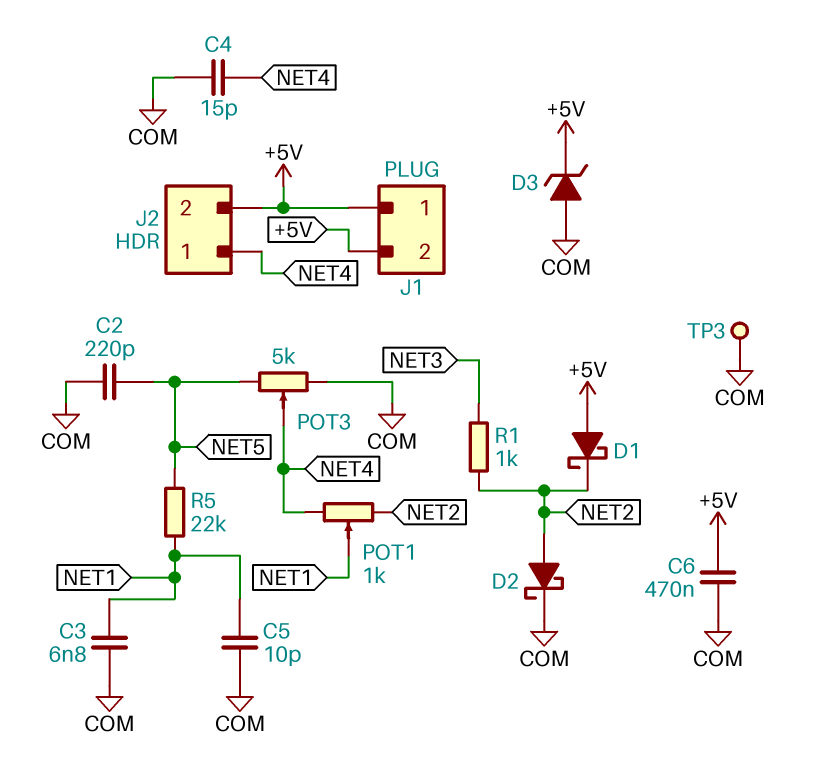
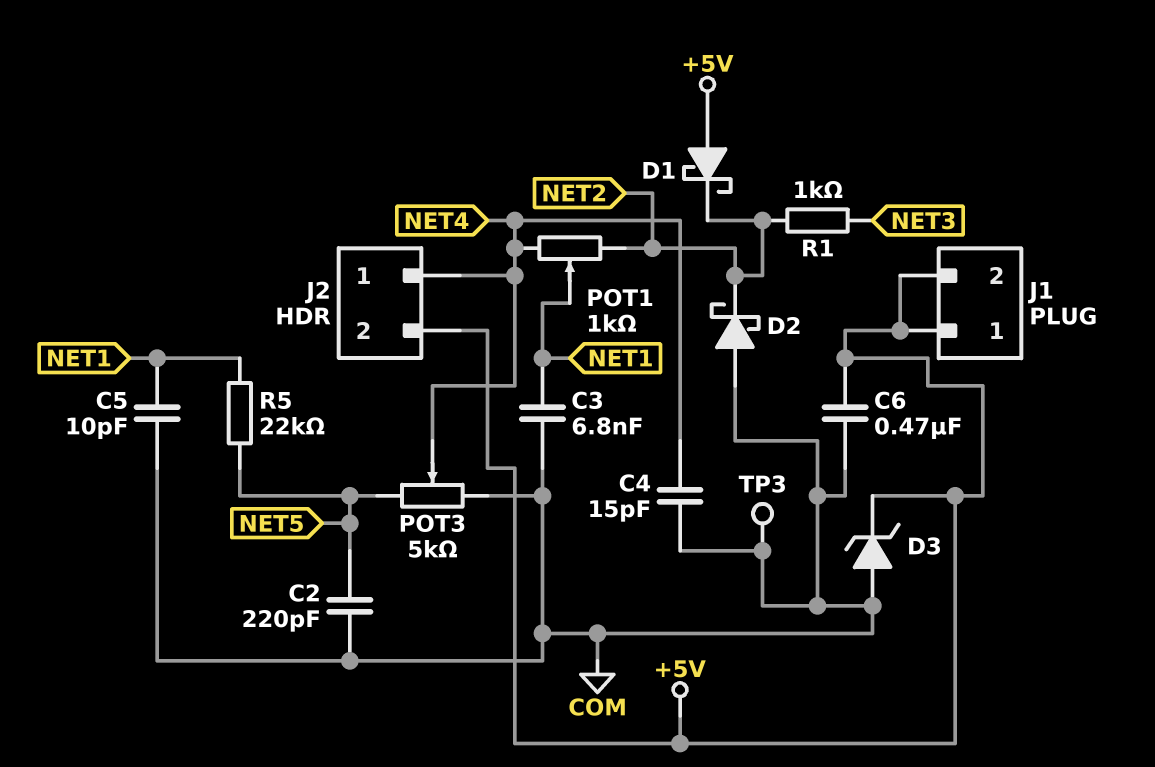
D2: schottky (A NET2, K COM) -> schottky (A COM, K NET2)

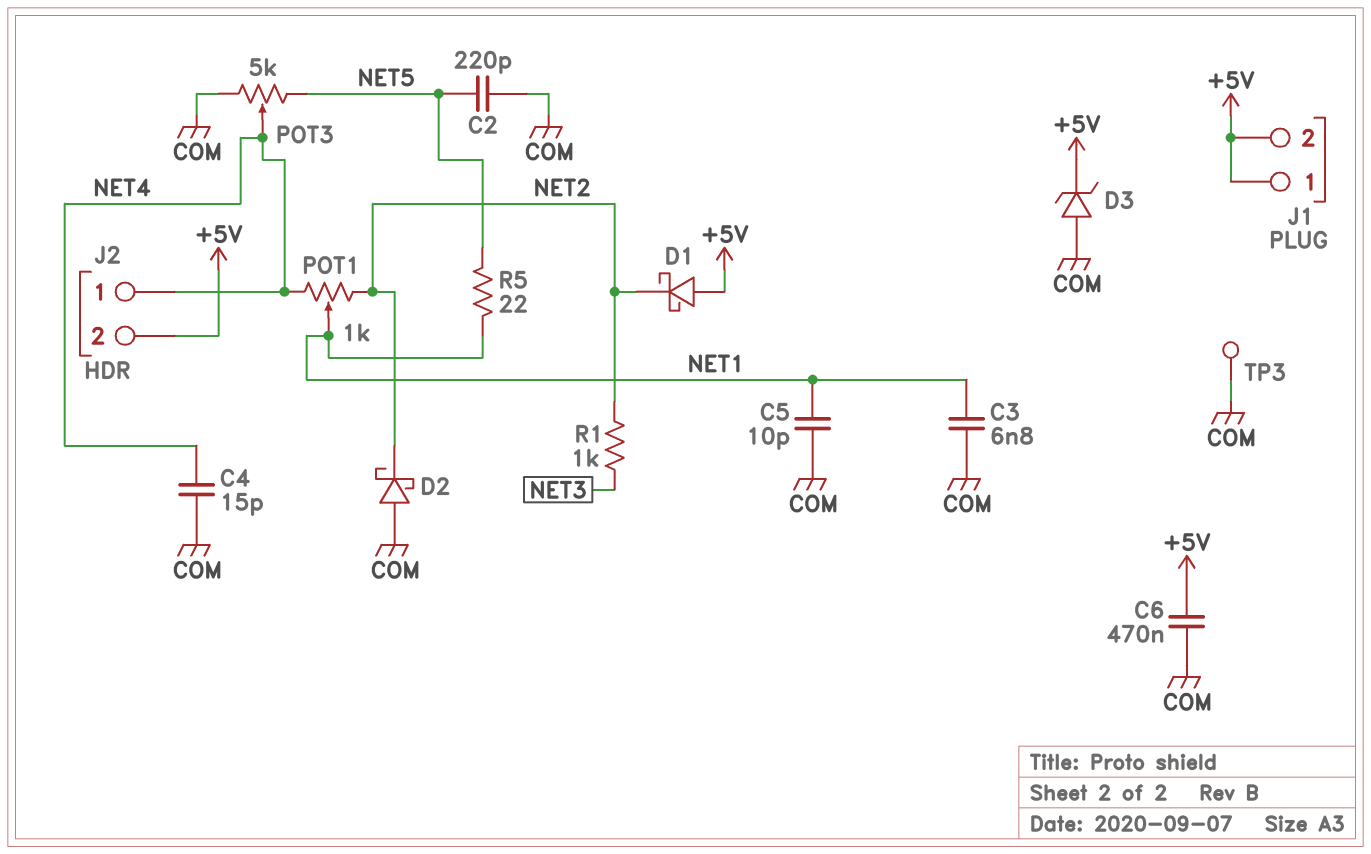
R5: 22k (NET1, NET5) -> 22 (NET1, NET5)

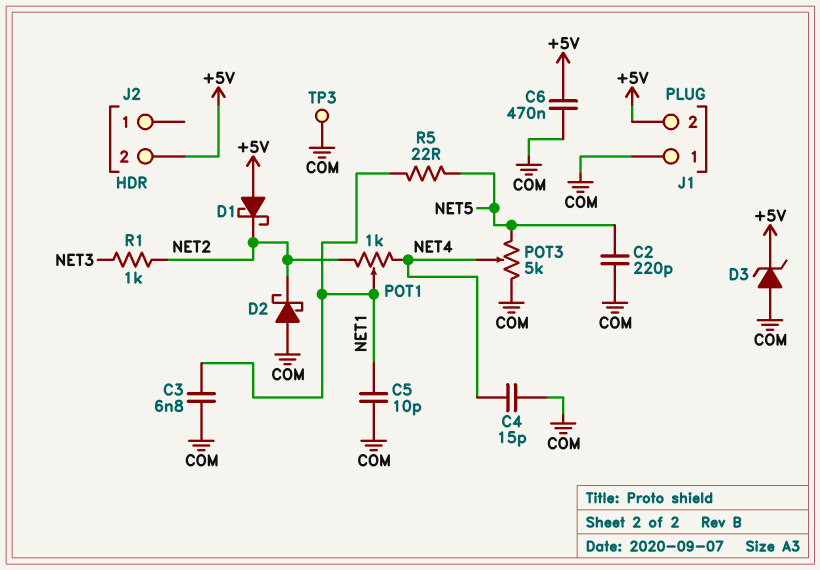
J1 pin 1: +5V -> COM
J2 pin 1: NET4 -> none

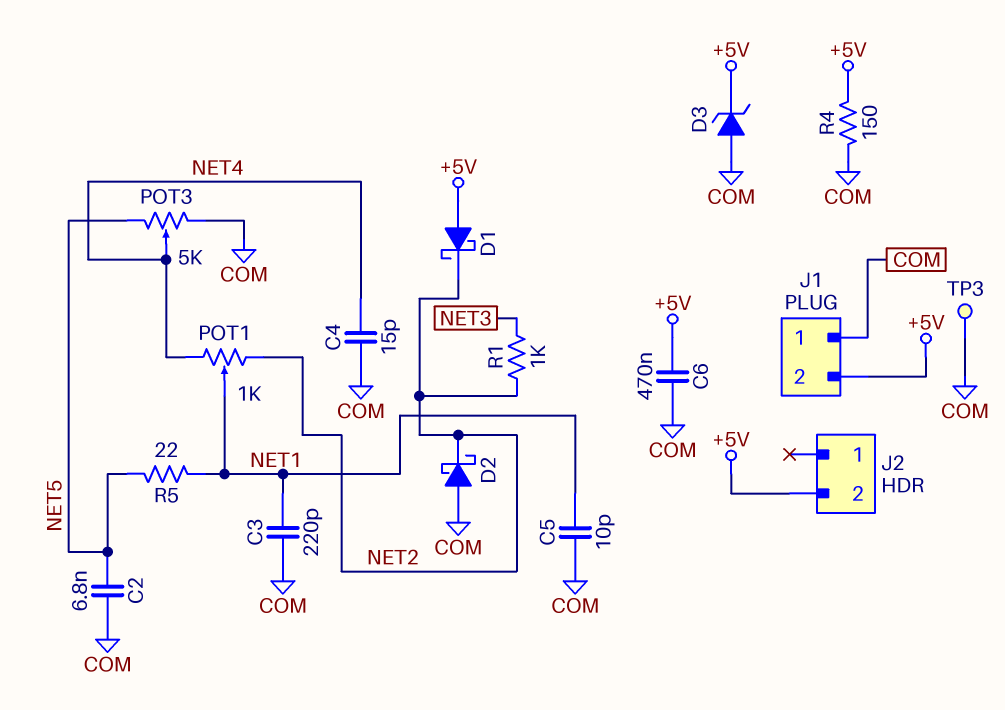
C2: 220pF (COM, NET5) -> 6.8nF (COM, NET5)
C3: 6.8nF (COM, NET1) -> 220pF (COM, NET1)
R4: none -> 150 (+5V, COM)

